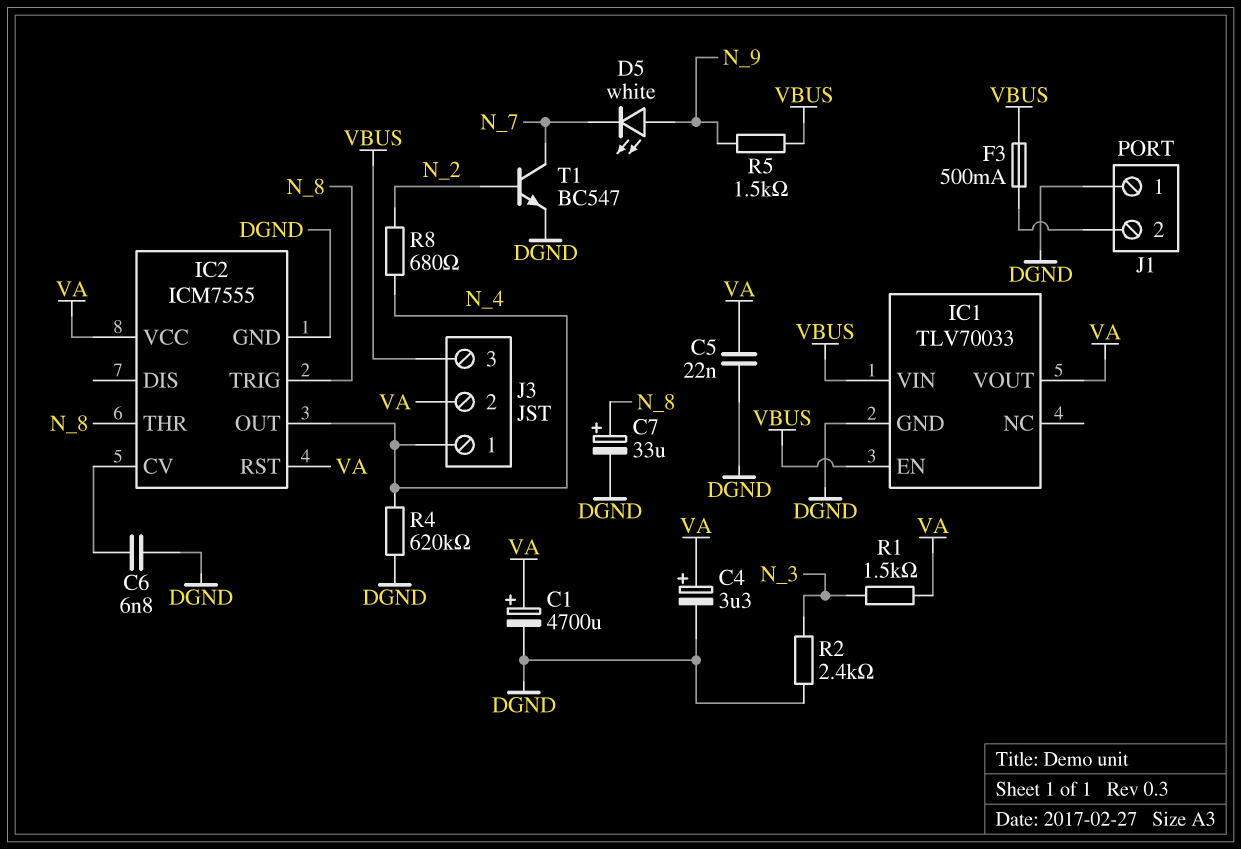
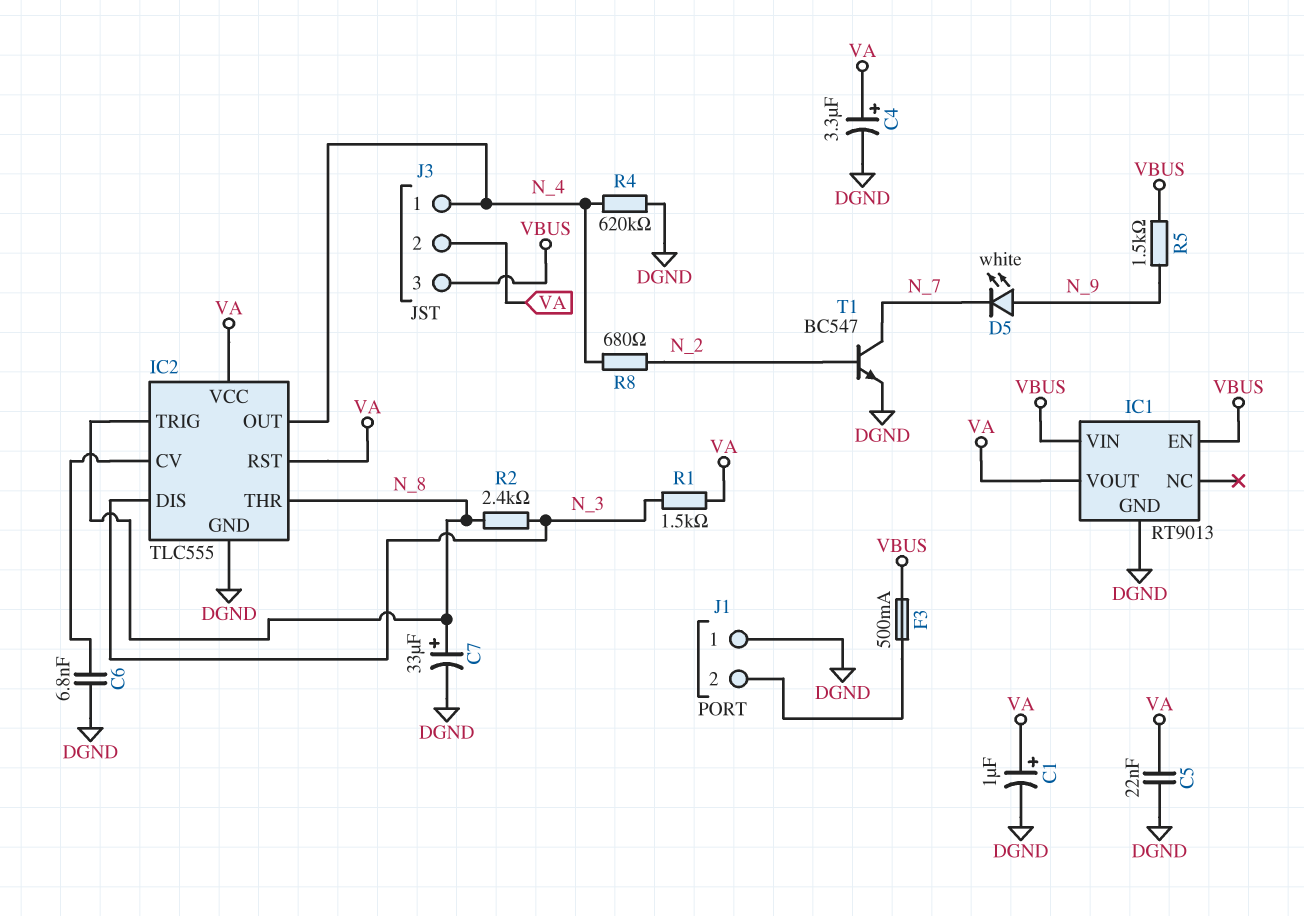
C1: 4700uF (plus VA, minus DGND) -> 1uF (plus VA, minus DGND)
IC1: TLV70033 -> RT9013
IC2: ICM7555 -> TLC555
IC2 pin DIS: none -> N_3
R2: 2.4k (DGND, N_3) -> 2.4k (N_3, N_8)

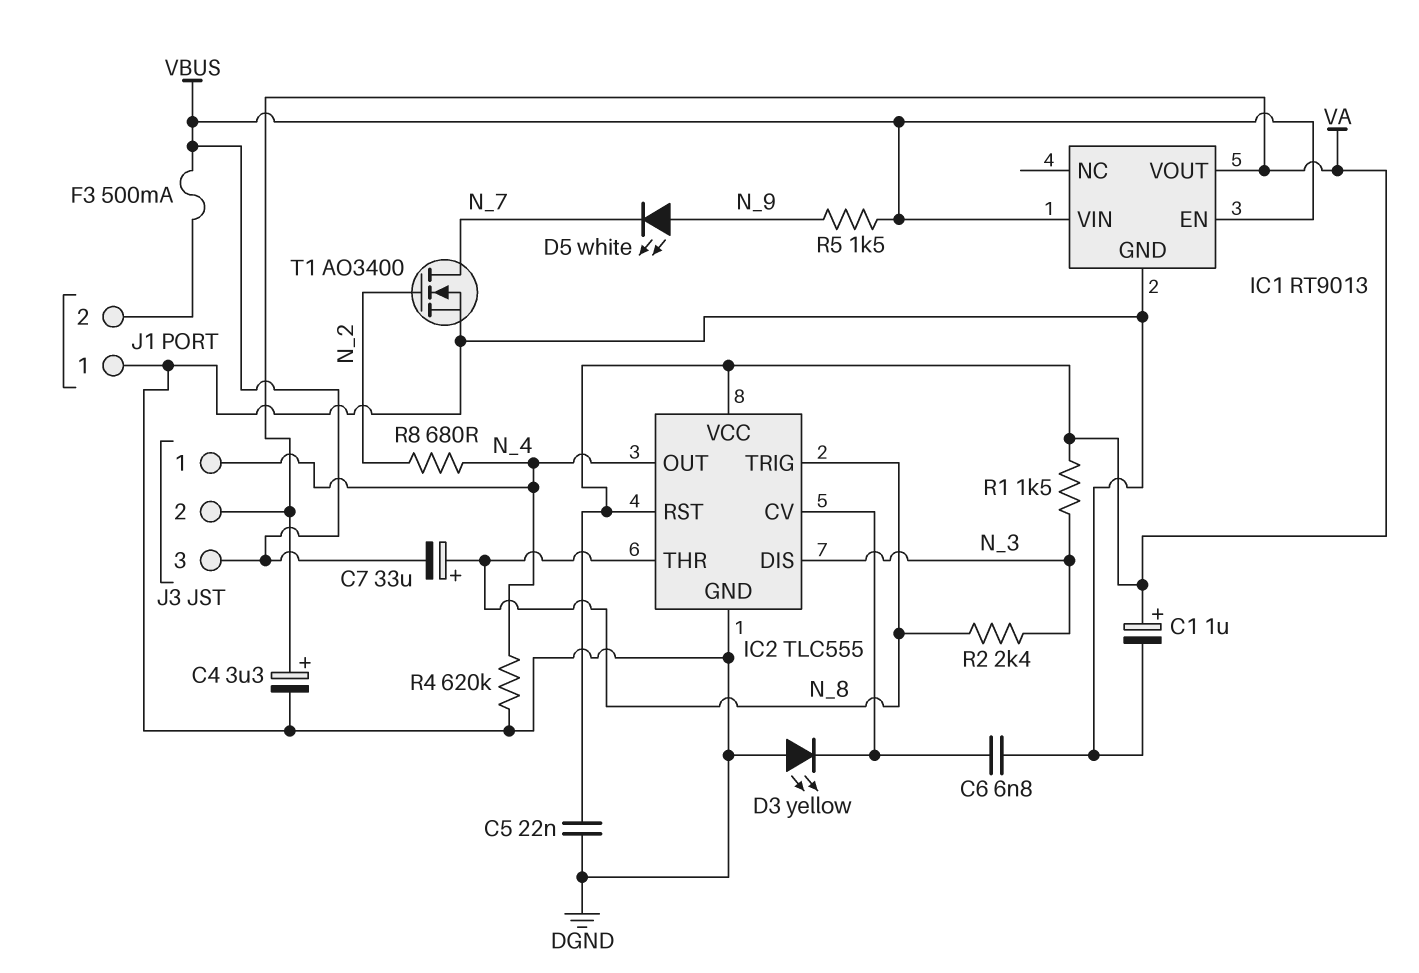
C7: 33uF (plus N_8, minus DGND) -> 33uF (plus N_8, minus VBUS)
D3: none -> LED yellow (A DGND, K IC2/CV)
T1: NPN BC547 (B N_2, C N_7, E DGND) -> NMOS AO3400 (G N_2, D N_7, S DGND)

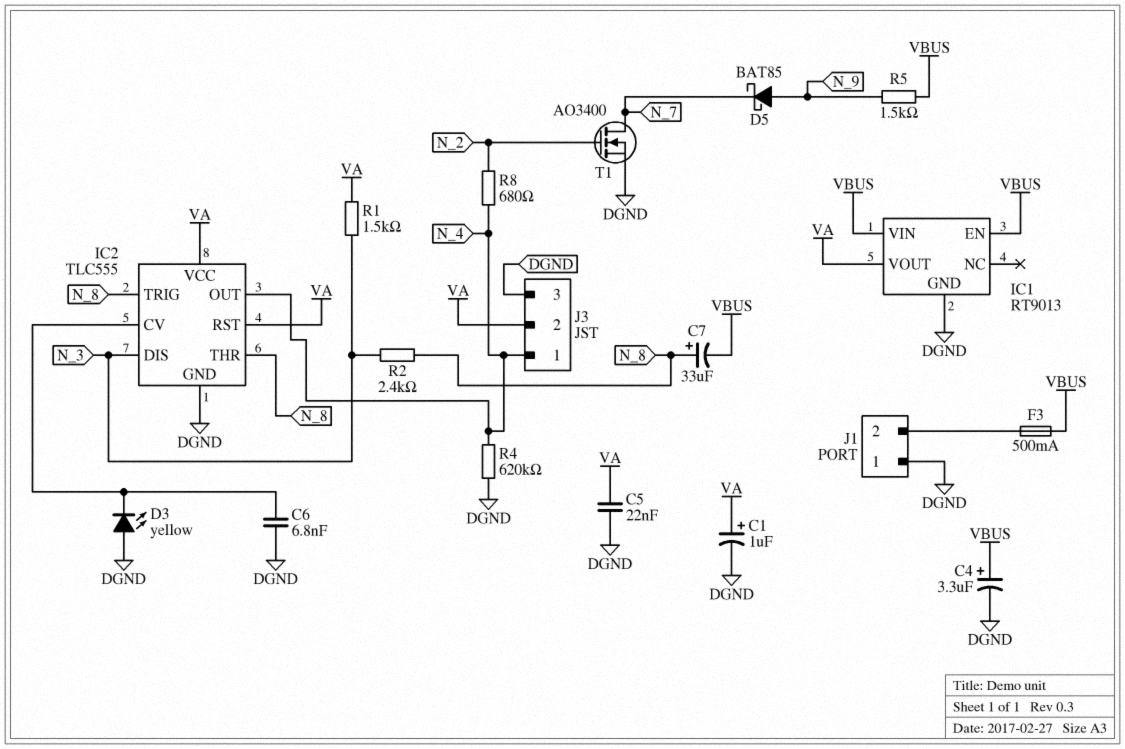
C4: 3.3uF (plus VA, minus DGND) -> 3.3uF (plus VBUS, minus DGND)
D5: LED white (A N_9, K N_7) -> schottky BAT85 (A N_9, K N_7)
J3 pin 3: VBUS -> DGND

